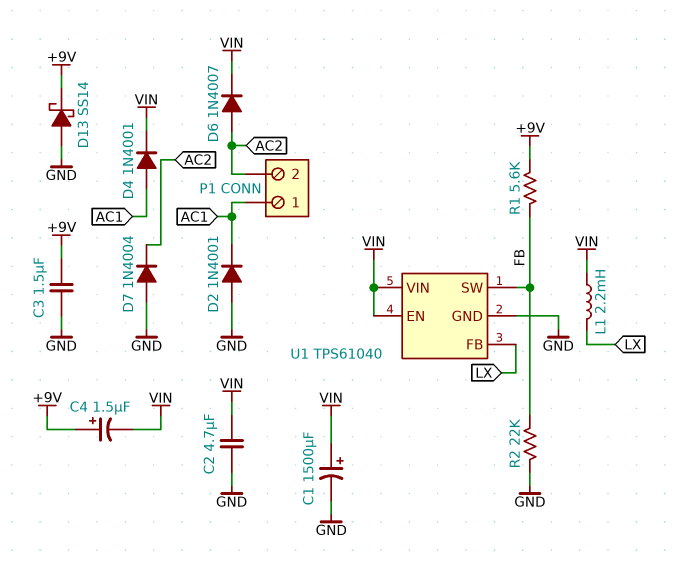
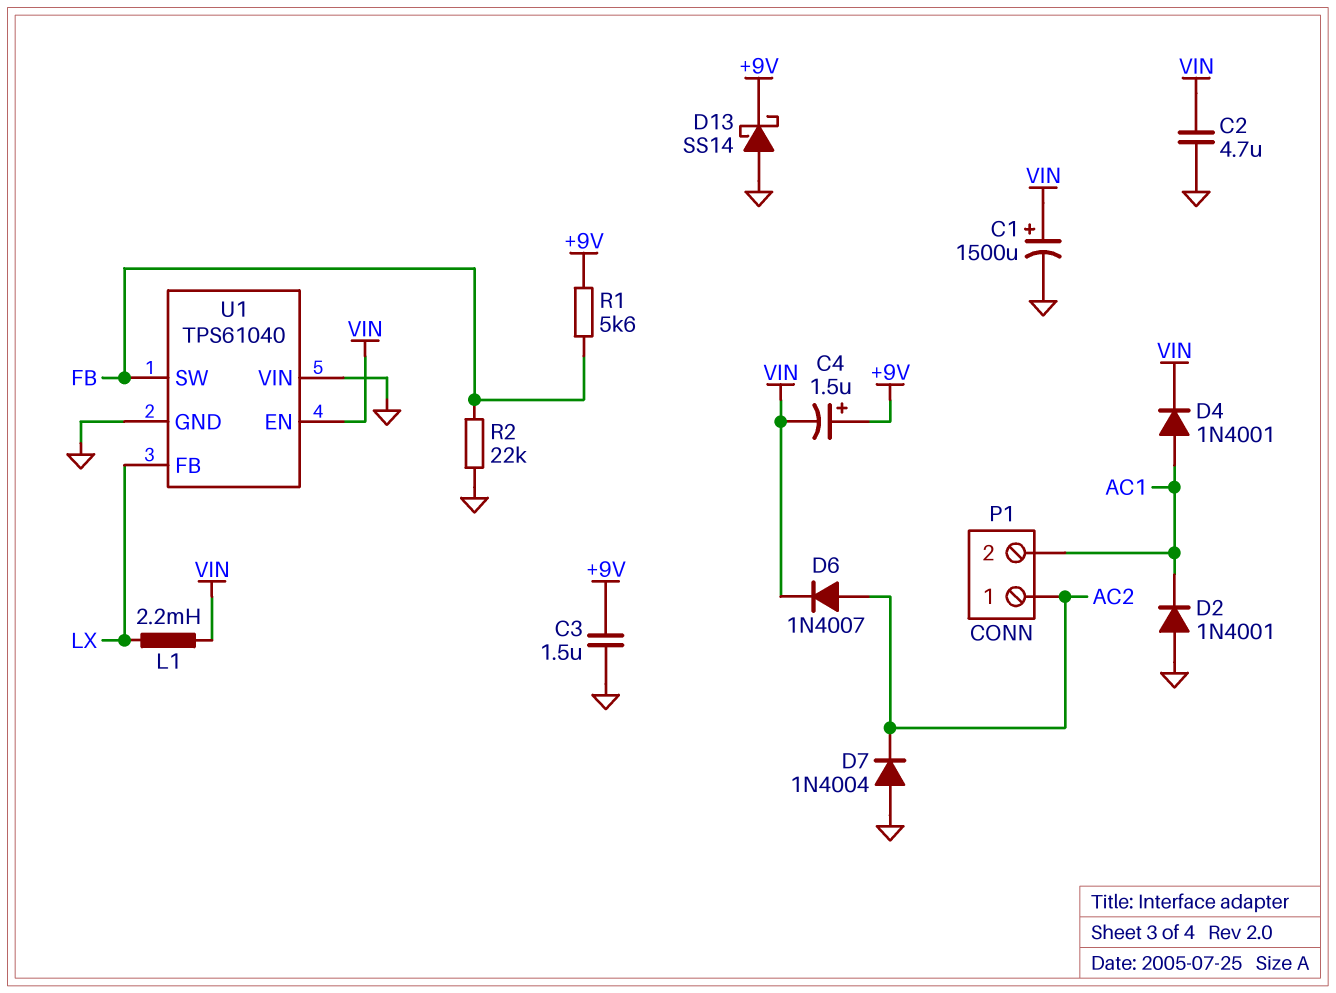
P1 pin 1: AC1 -> AC2
P1 pin 2: AC2 -> AC1
U1 pin VIN: VIN -> GND

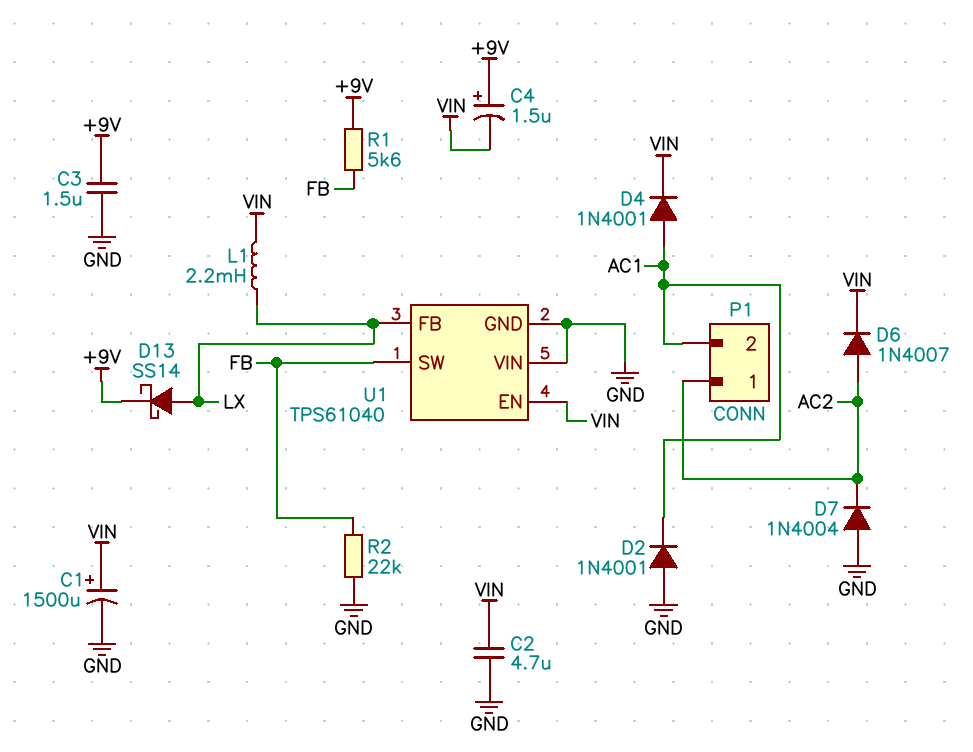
D13: schottky SS14 (A GND, K +9V) -> schottky SS14 (A LX, K +9V)

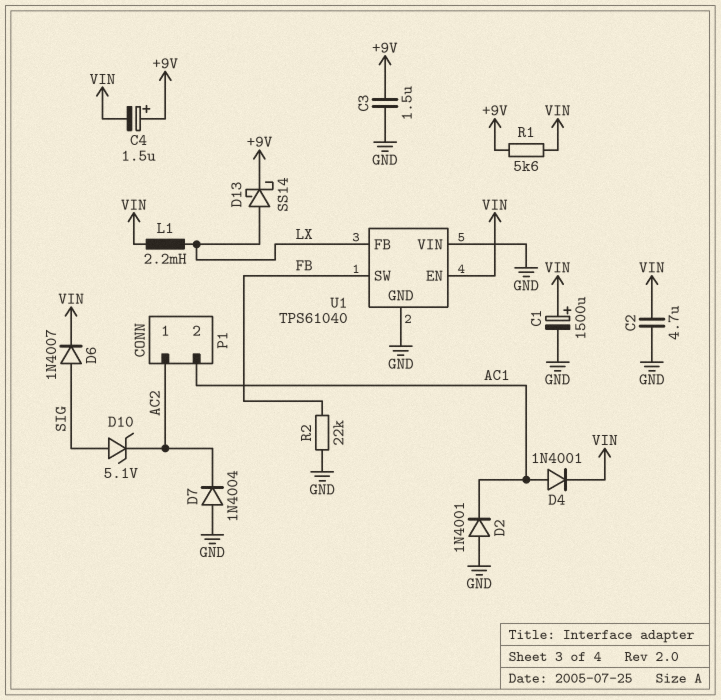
D6: diode 1N4007 (A AC2, K VIN) -> diode 1N4007 (A SIG, K VIN)
D10: none -> zener 5.1V (A SIG, K AC2)
R1: 5.6k (+9V, FB) -> 5.6k (+9V, VIN)

